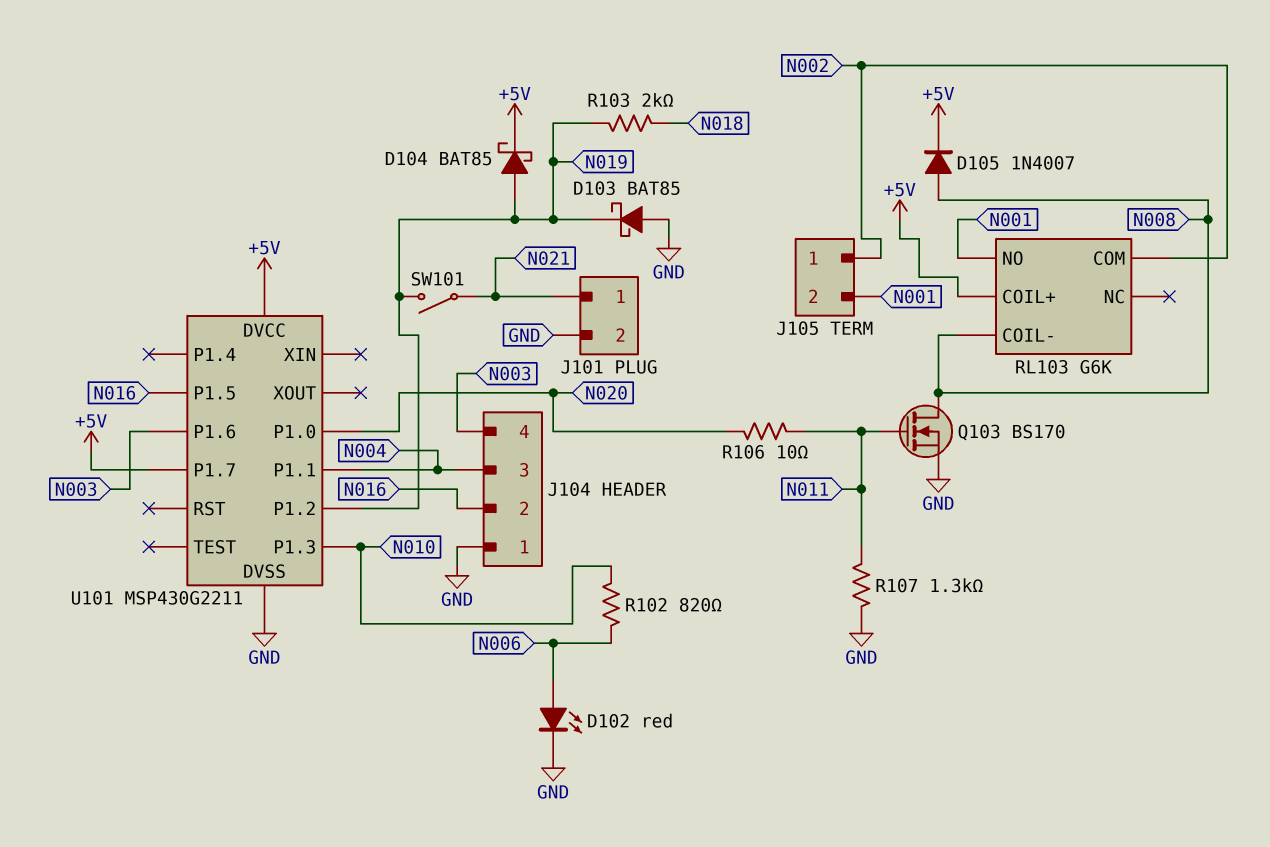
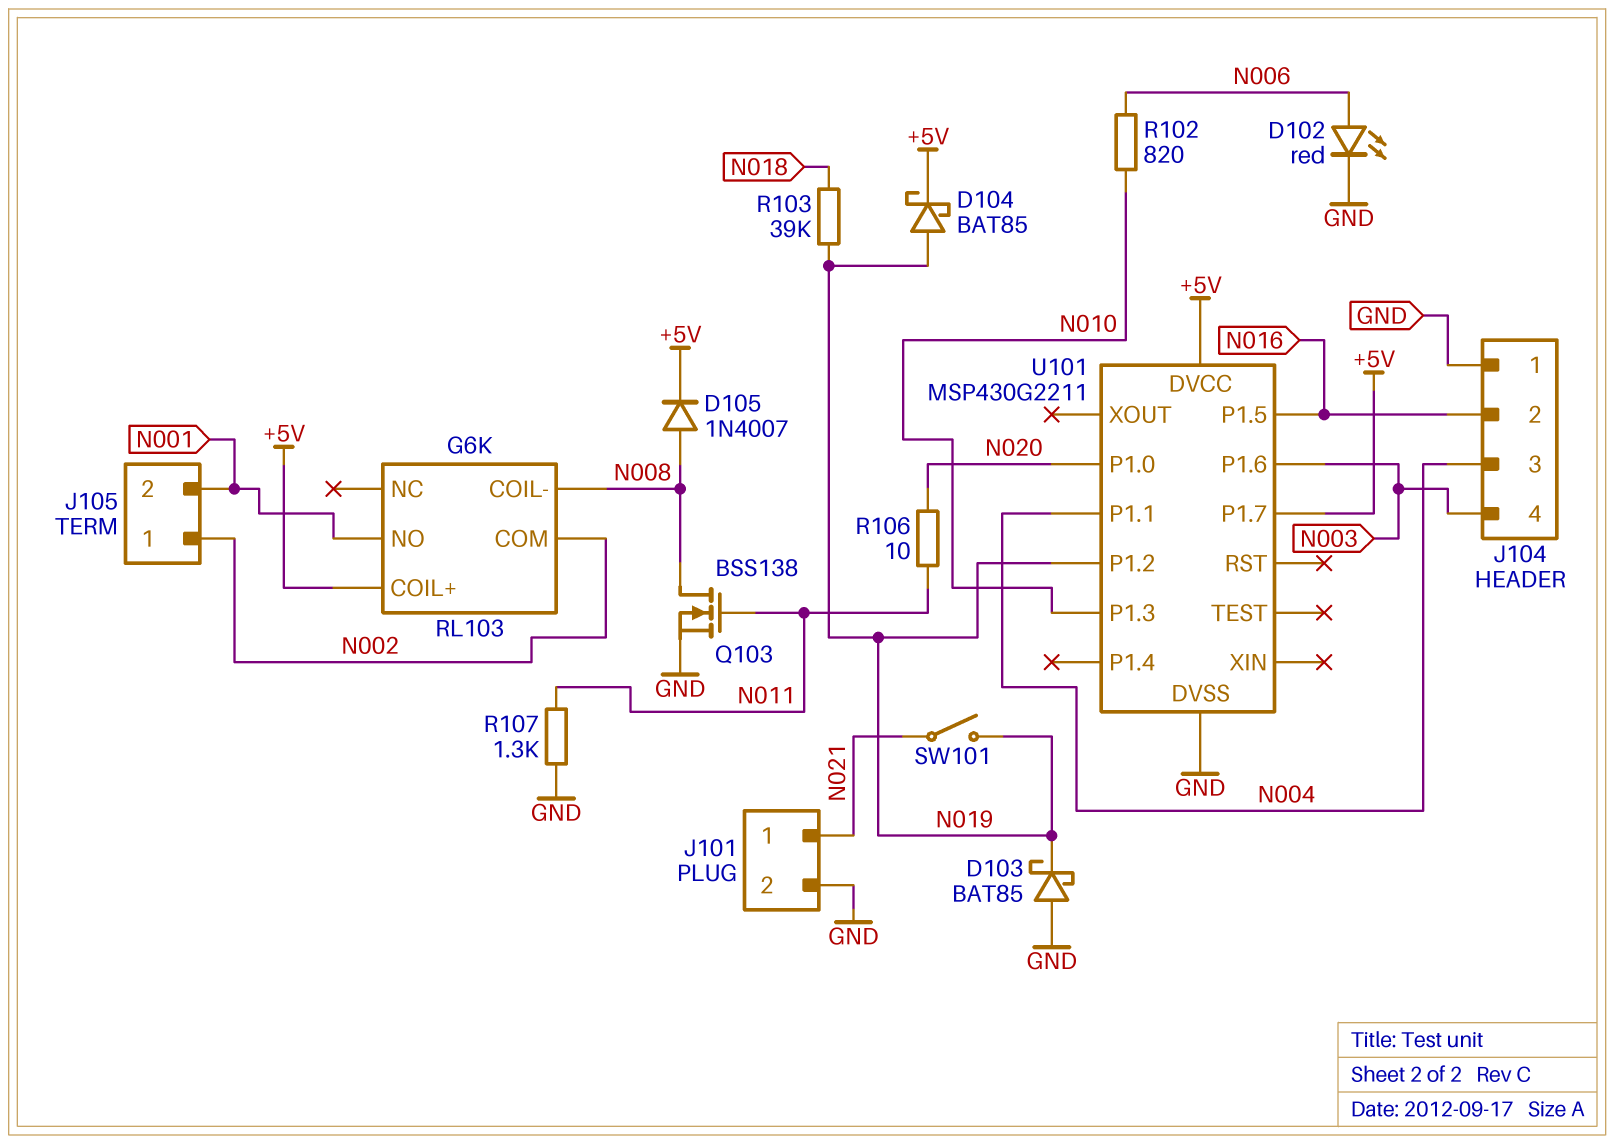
Q103: NMOS BS170 (G N011, D N008, S GND) -> NMOS BSS138 (G N011, D N008, S GND)
R103: 2k (N018, N019) -> 39k (N018, N019)

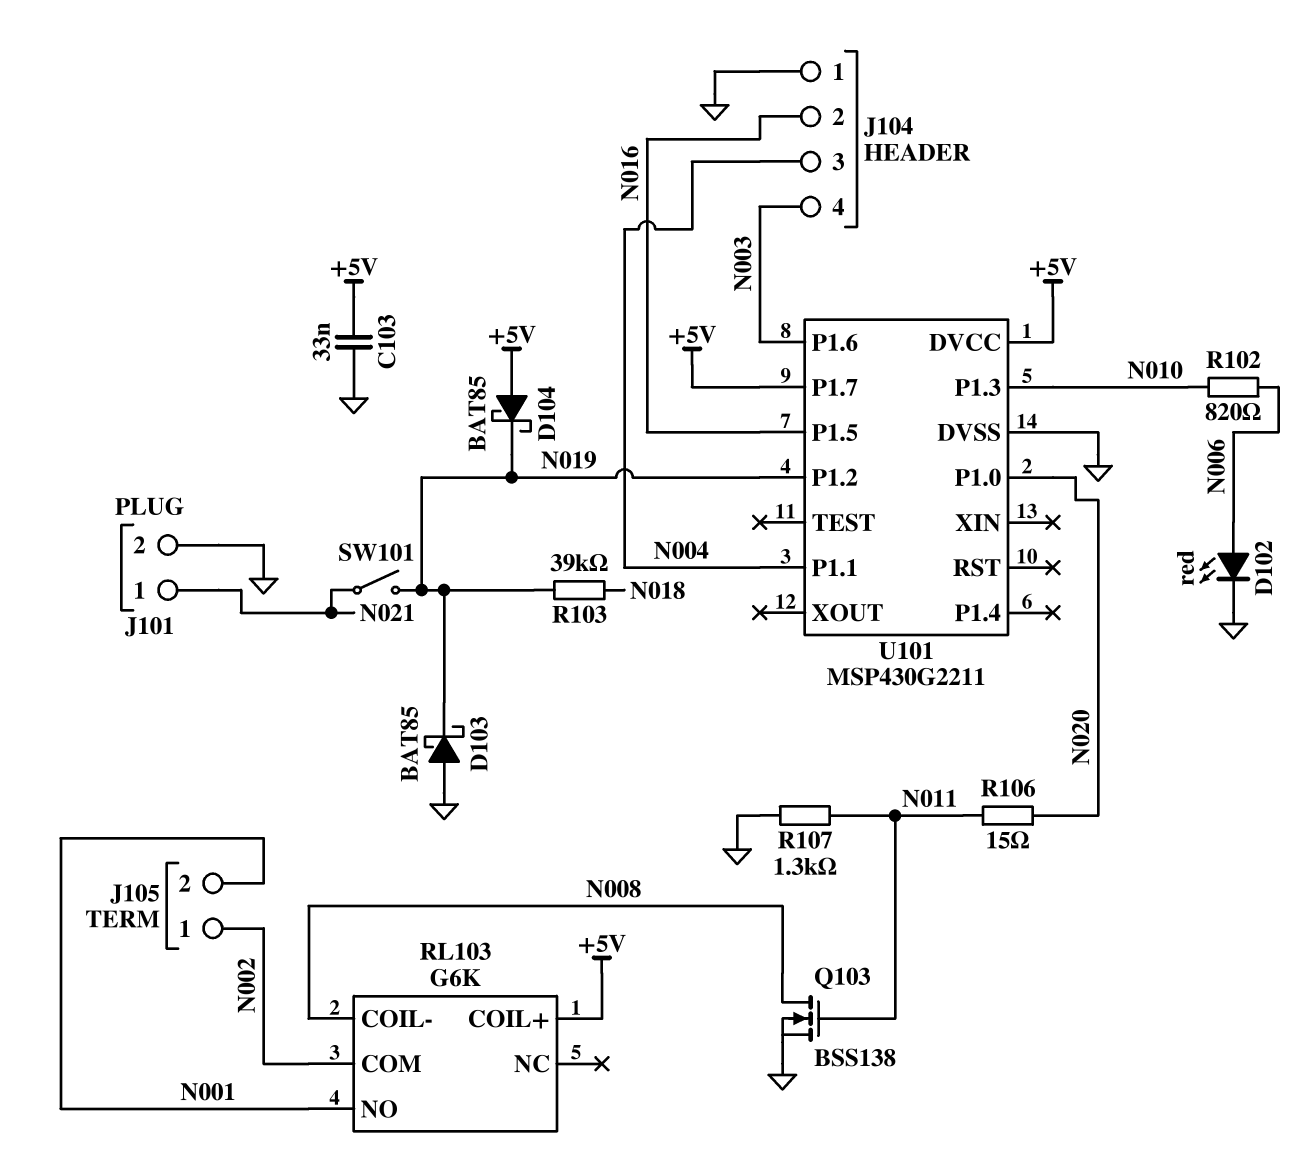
C103: none -> 33nF (+5V, GND)
D104: schottky BAT85 (A N019, K +5V) -> schottky BAT85 (A +5V, K N019)
D105: diode 1N4007 (A N008, K +5V) -> none
R106: 10 (N011, N020) -> 15 (N011, N020)

